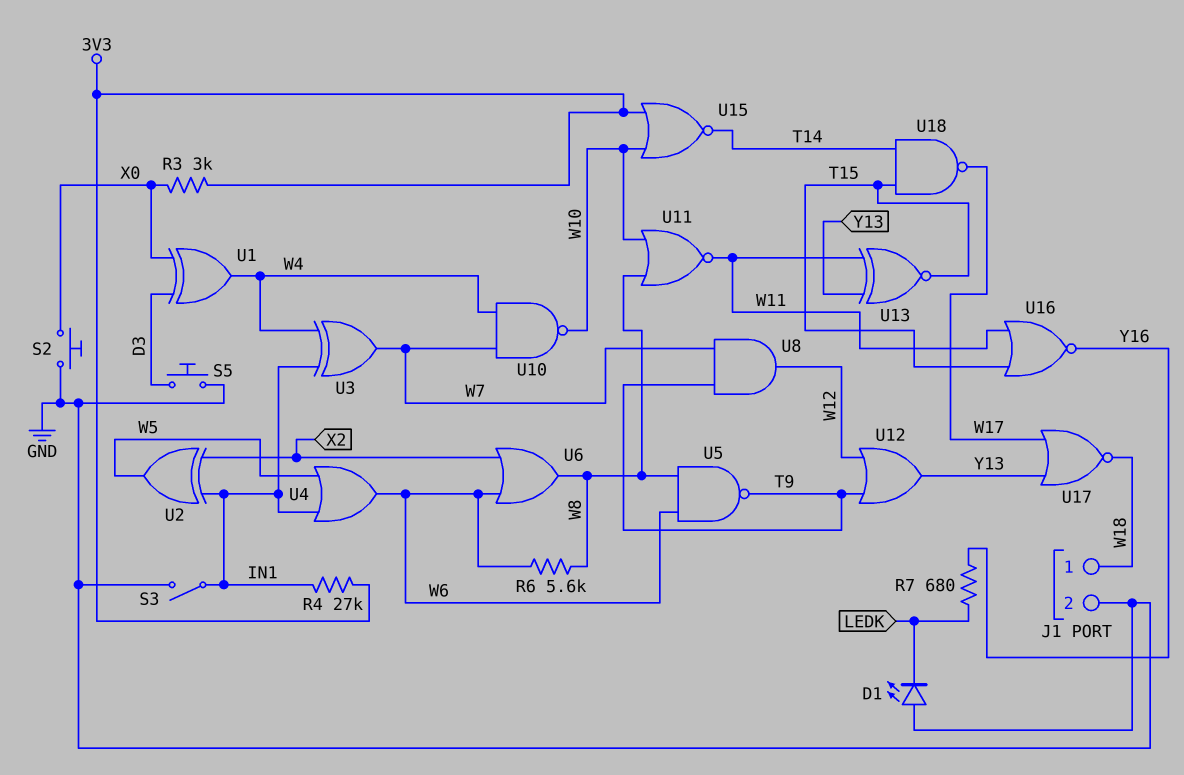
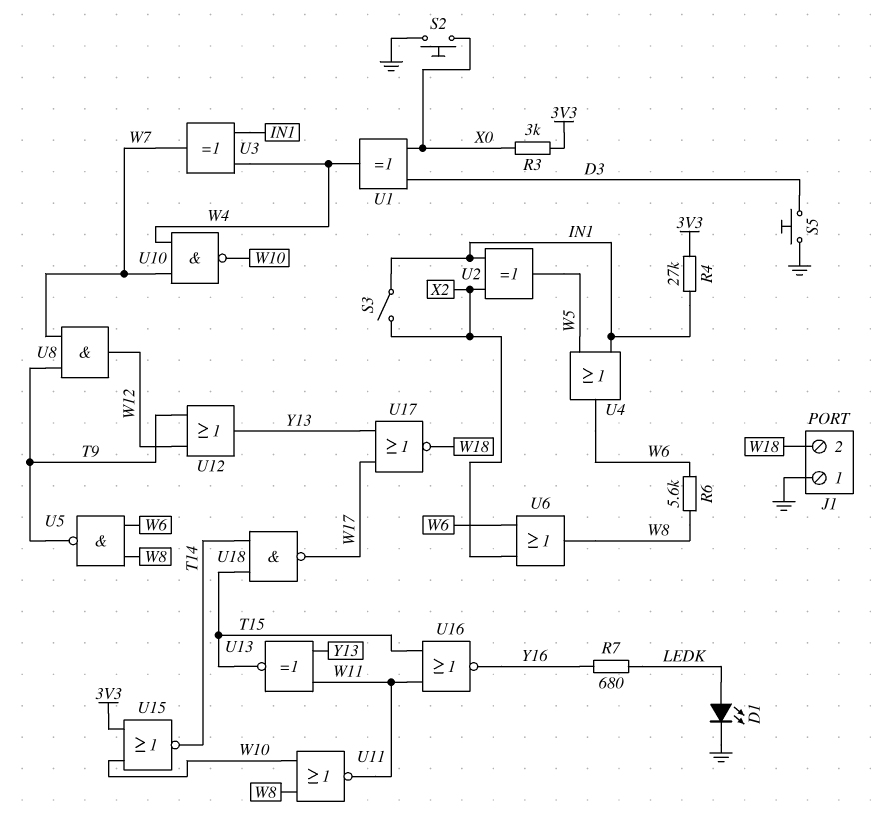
D1: LED (A GND, K LEDK) -> LED (A LEDK, K GND)
J1 pin 1: W18 -> GND
J1 pin 2: GND -> W18
S3: switch (GND, IN1) -> switch (IN1, X2)

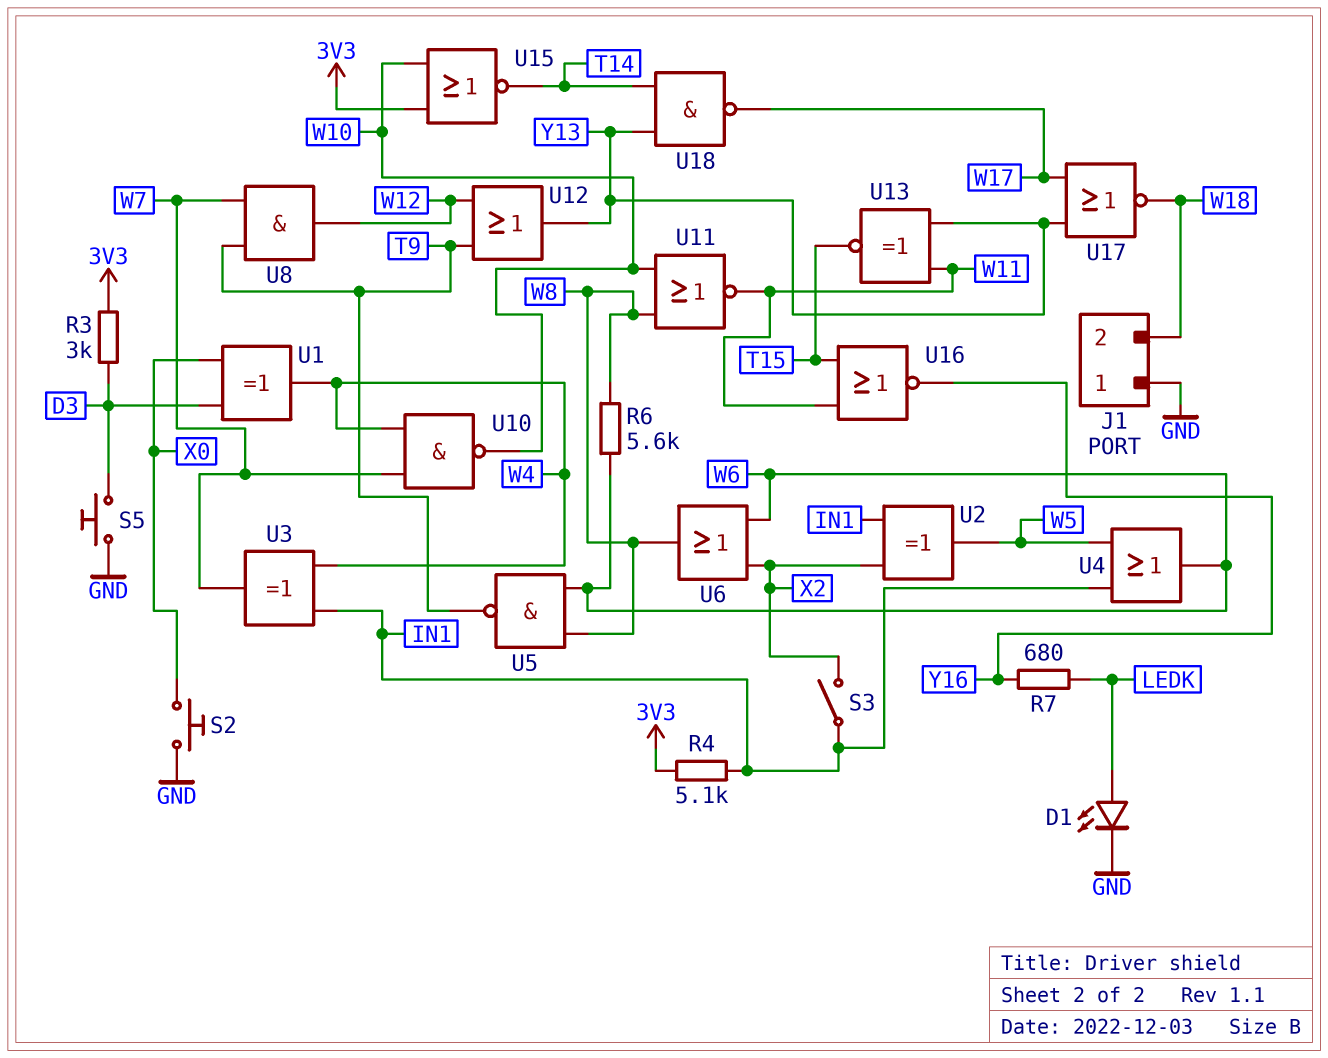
R3: 3k (3V3, X0) -> 3k (3V3, D3)
R4: 27k (3V3, IN1) -> 5.1k (3V3, IN1)
U18: NAND (in T14, in T15, out W17) -> NAND (in T14, in Y13, out W17)

